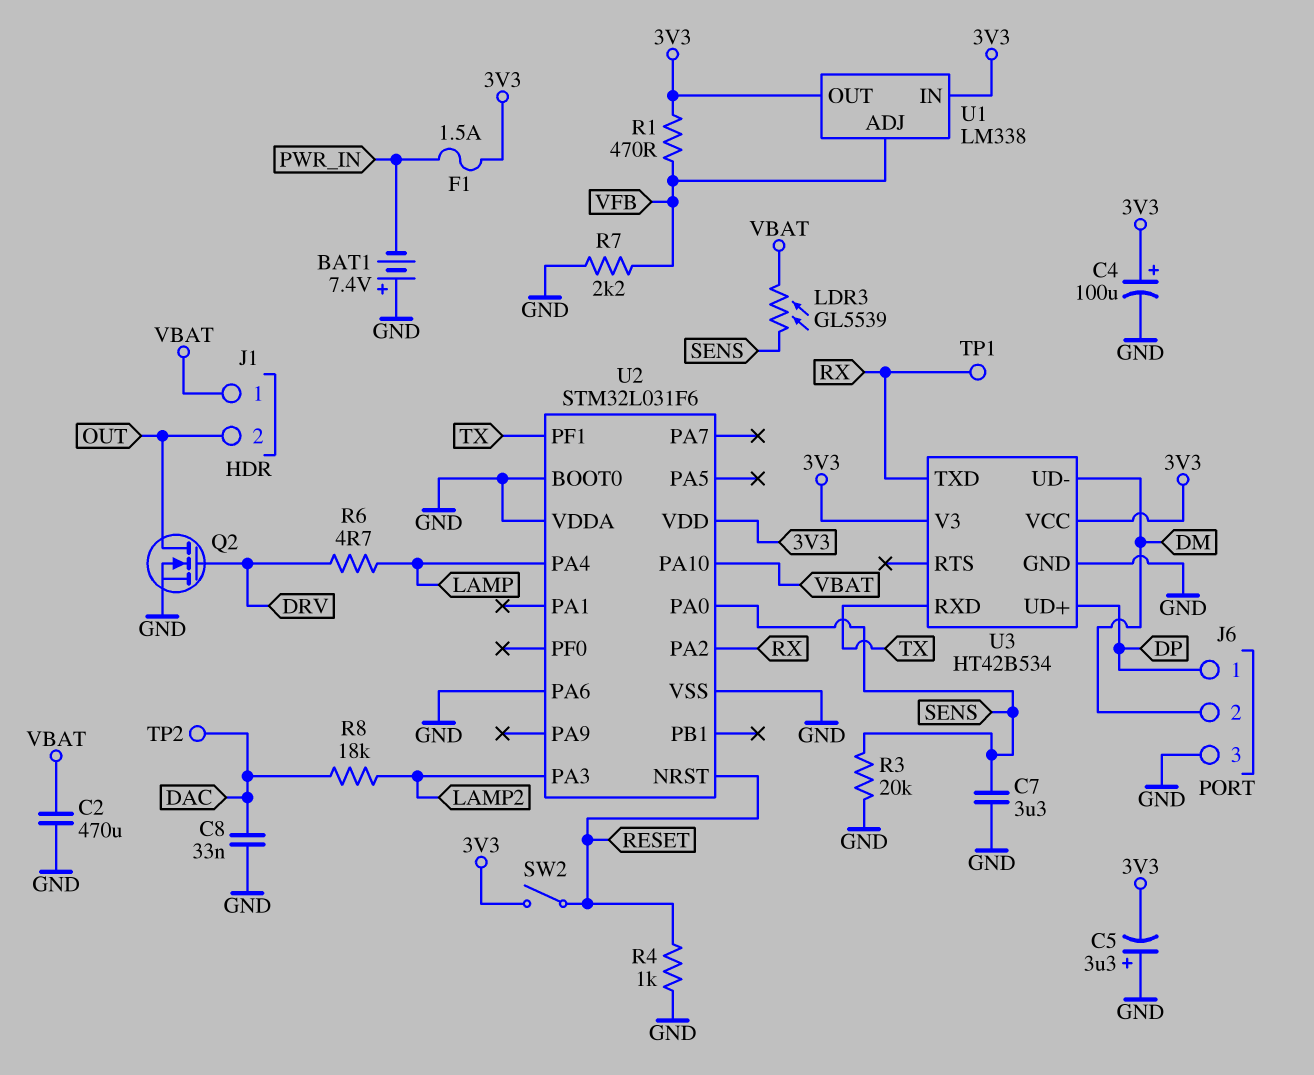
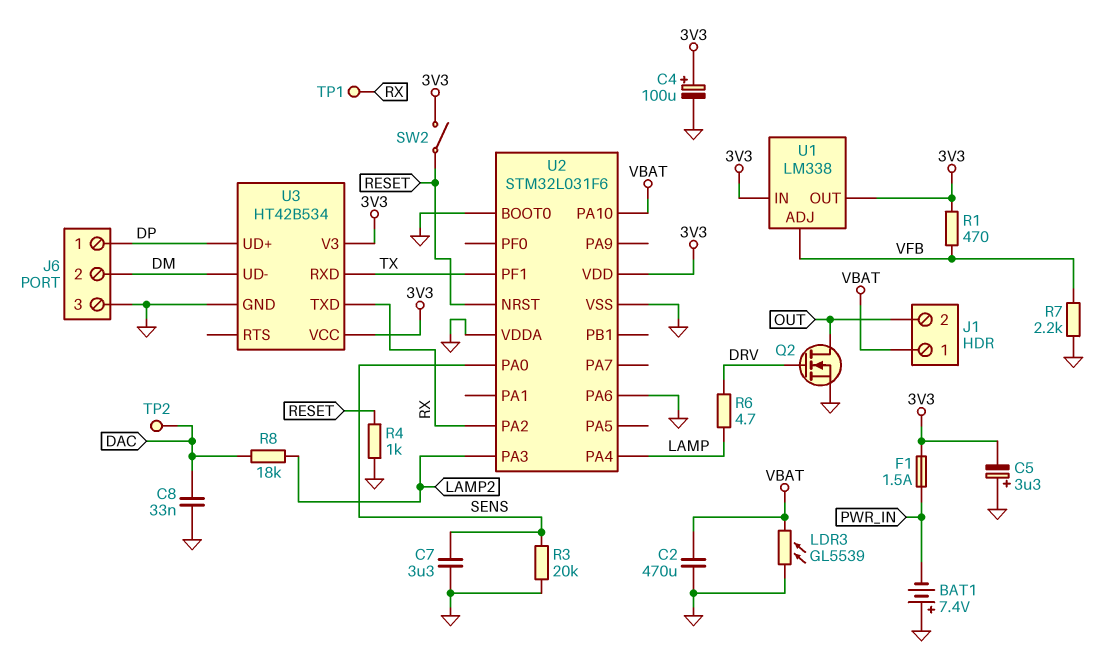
LDR3: GL5539 (SENS, VBAT) -> GL5539 (GND, VBAT)

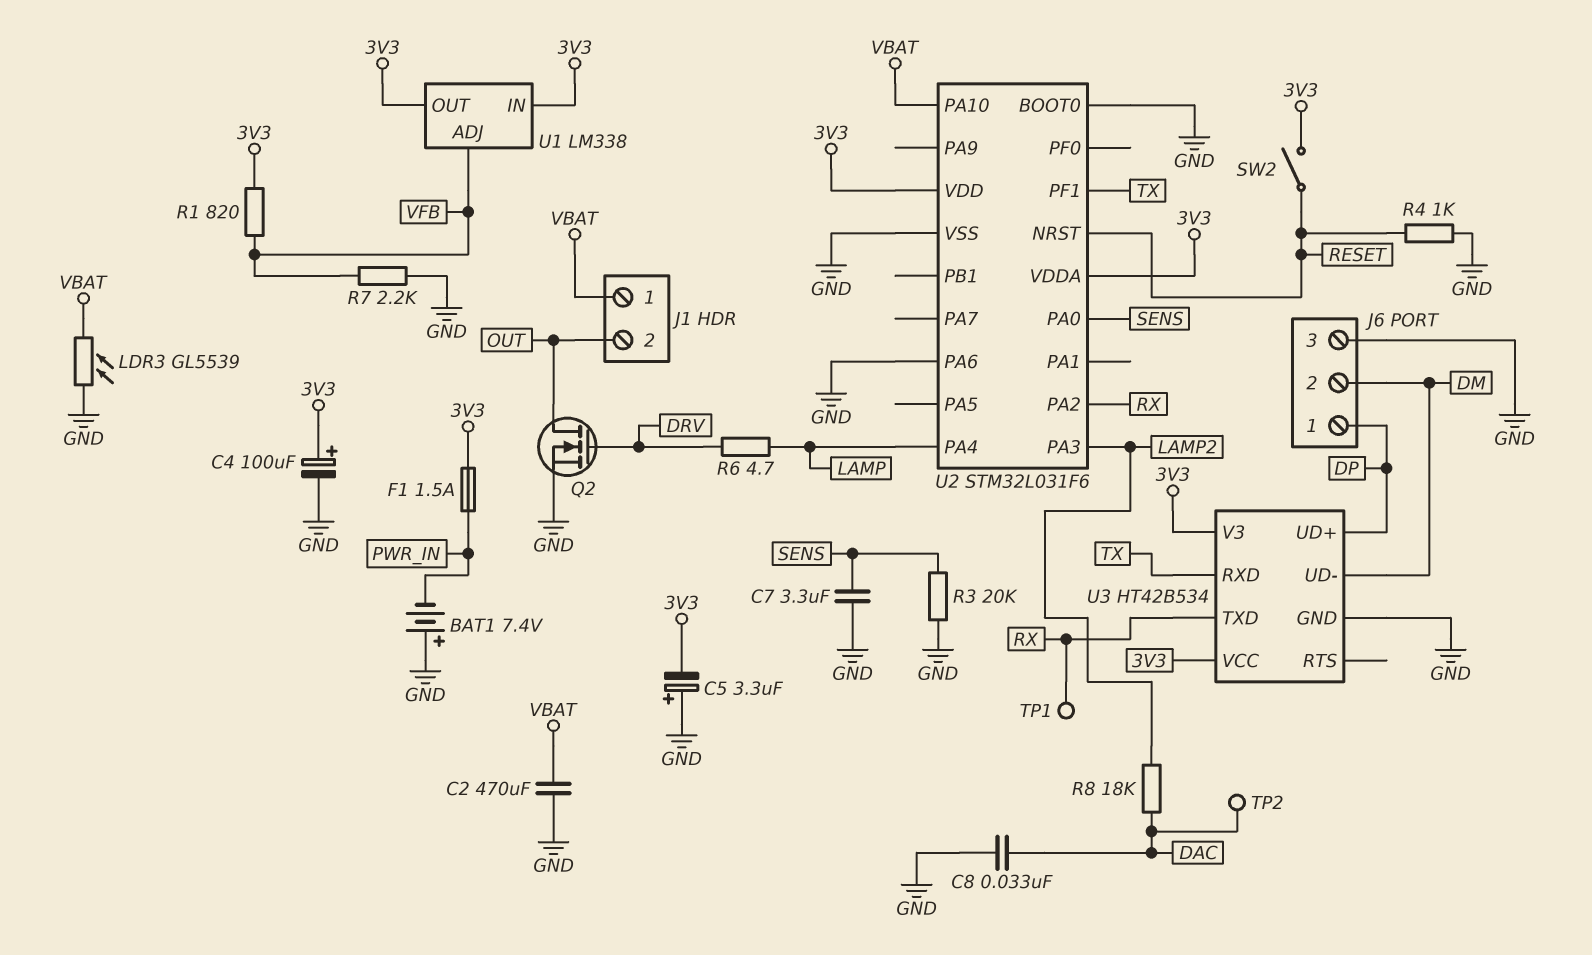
R1: 470 (3V3, VFB) -> 820 (3V3, VFB)
U2 pin VDDA: GND -> 3V3

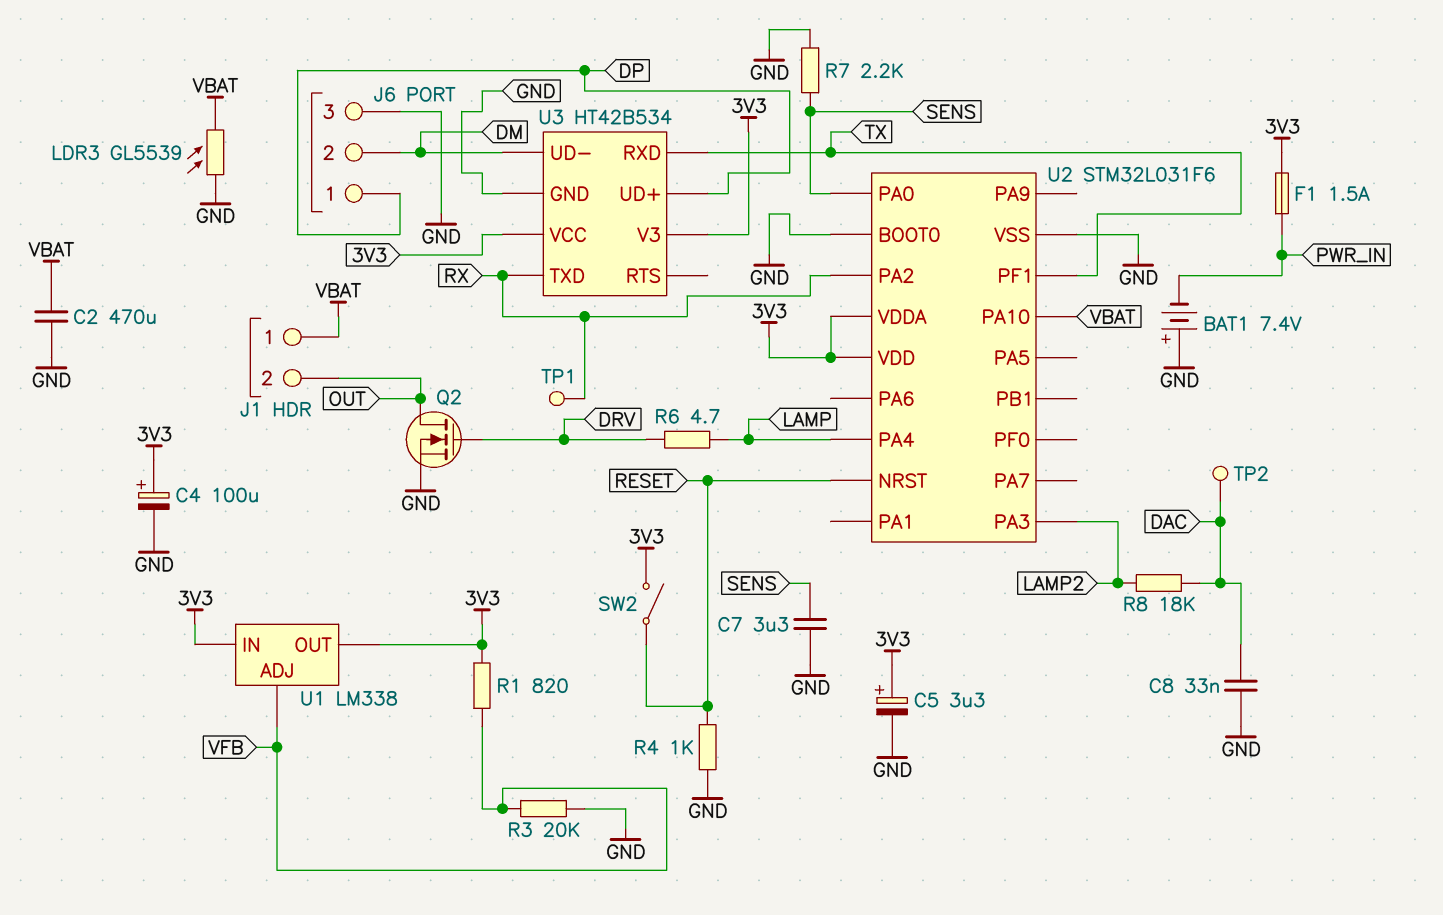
C5: 3.3uF (plus GND, minus 3V3) -> 3.3uF (plus 3V3, minus GND)
R3: 20k (GND, SENS) -> 20k (GND, VFB)
R7: 2.2k (GND, VFB) -> 2.2k (GND, SENS)
U2 pin PA6: GND -> none

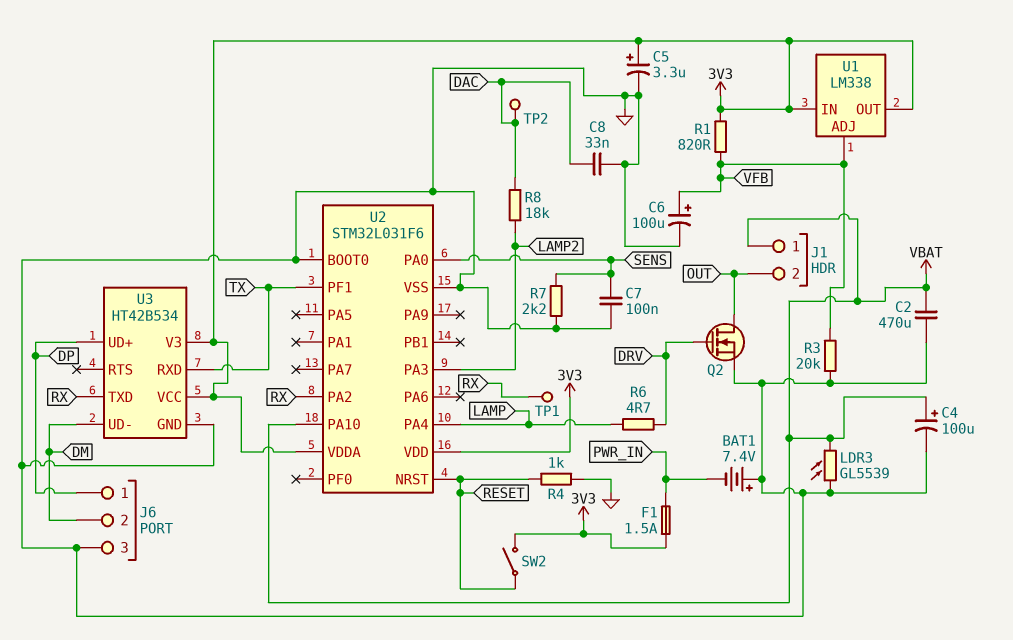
C4: 100uF (plus 3V3, minus GND) -> 100uF (plus VBAT, minus GND)
C6: none -> 100uF (plus VFB, minus GND)
C7: 3.3uF (GND, SENS) -> 100nF (GND, SENS)

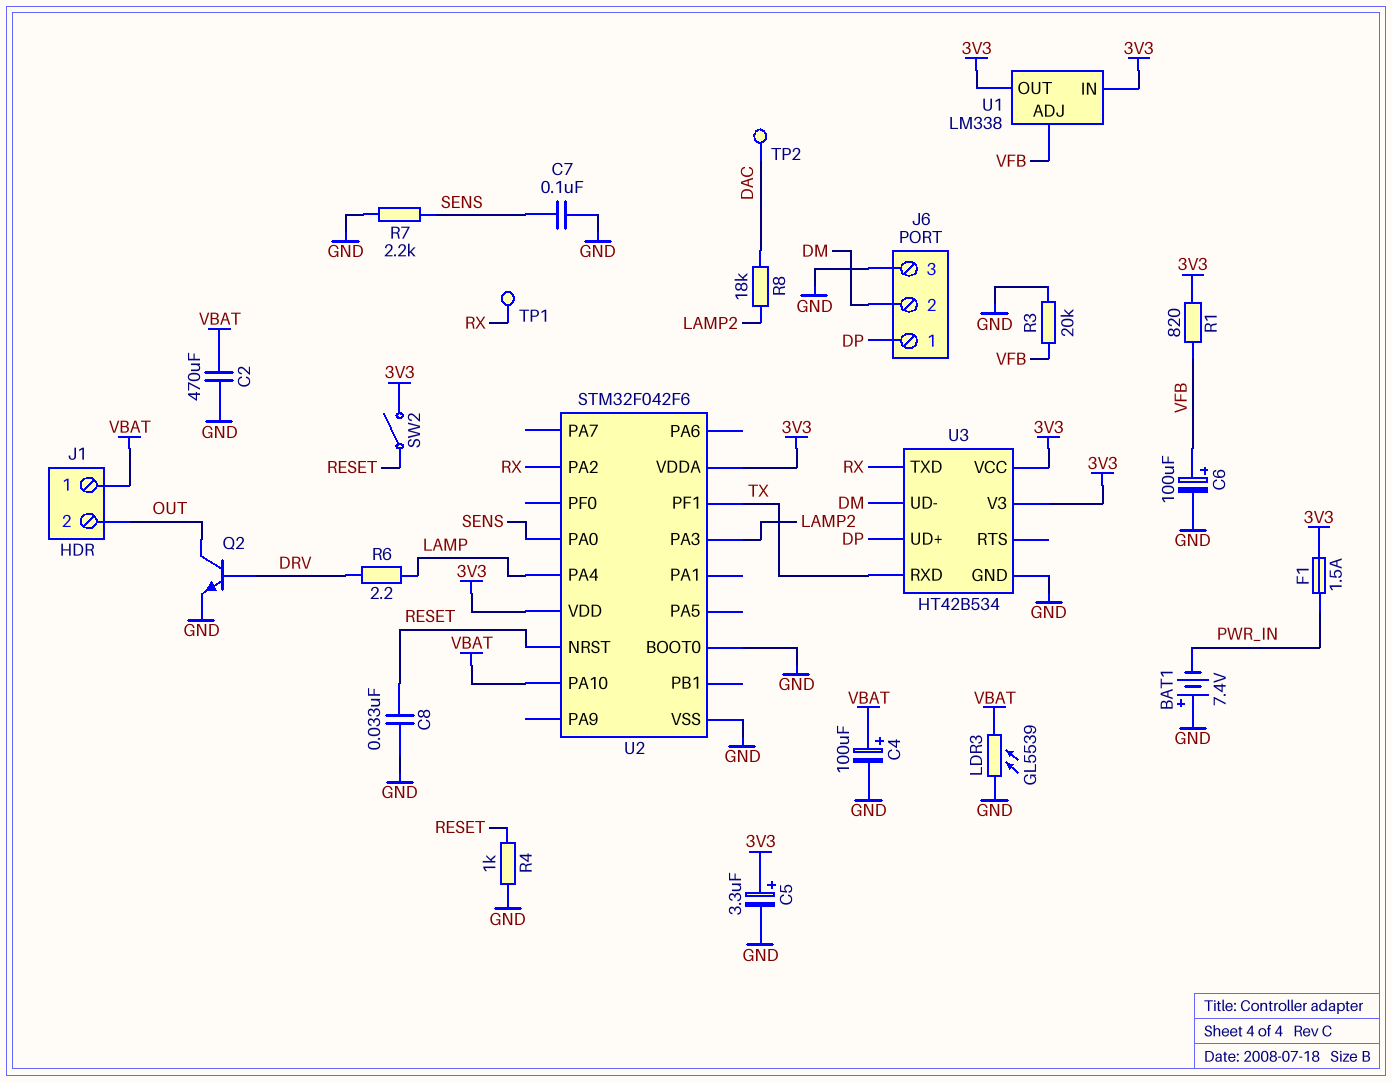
C8: 33nF (DAC, GND) -> 33nF (GND, RESET)
Q2: NMOS (G DRV, D OUT, S GND) -> NPN (B DRV, C OUT, E GND)
R6: 4.7 (DRV, LAMP) -> 2.2 (DRV, LAMP)
U2: STM32L031F6 -> STM32F042F6

